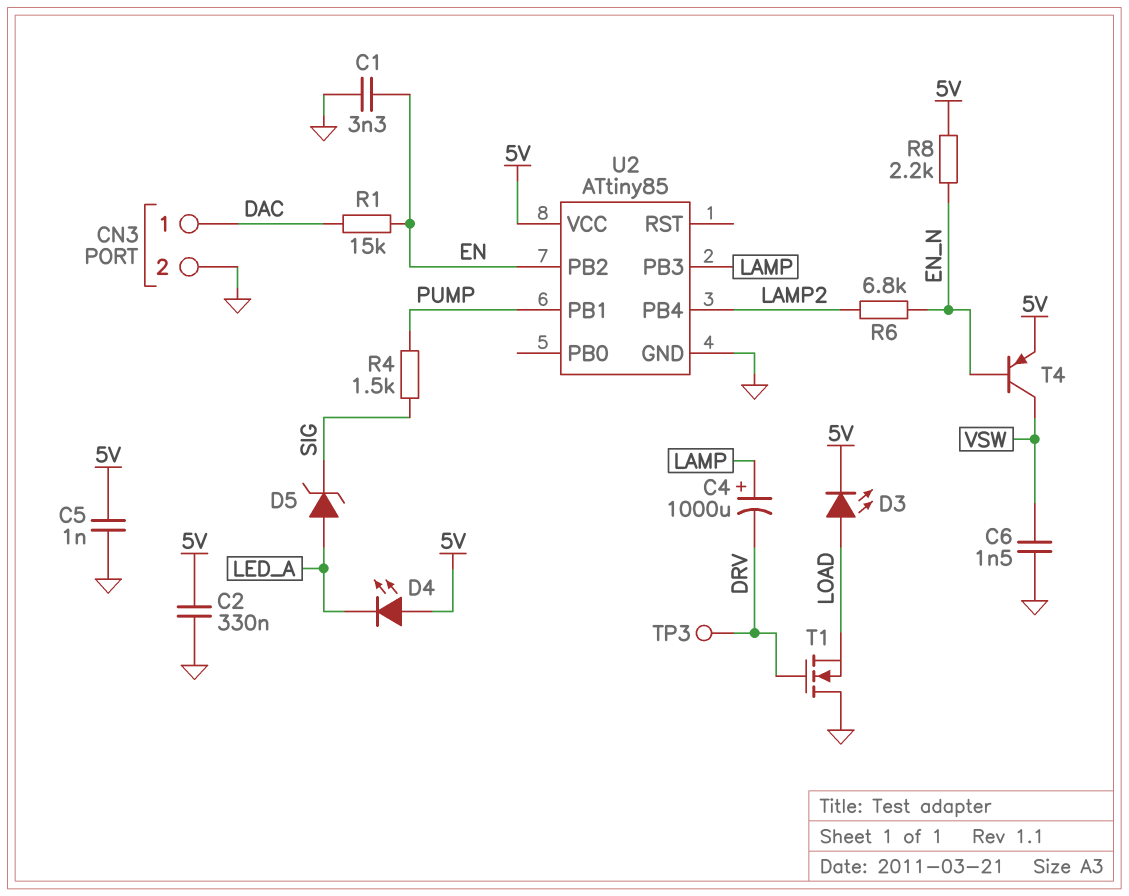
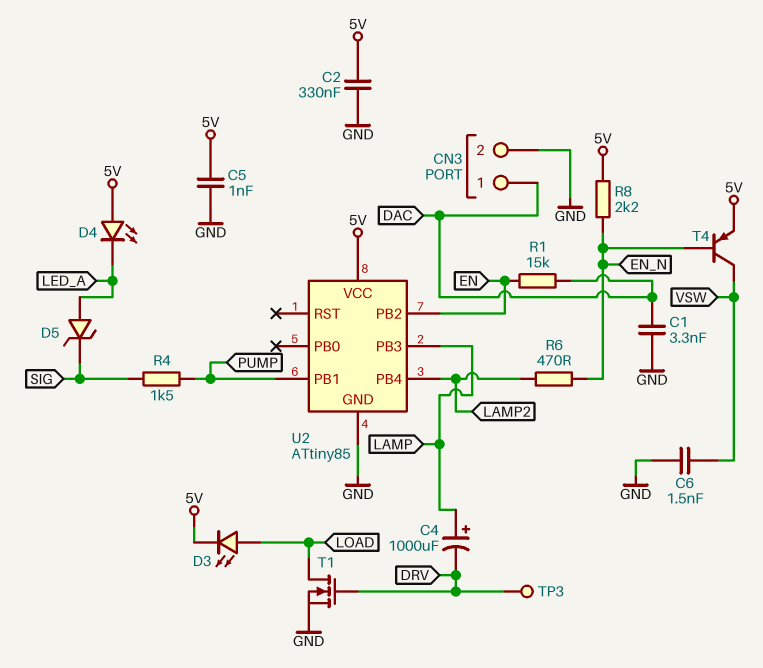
C1: 3.3nF (EN, GND) -> 3.3nF (DAC, GND)
R6: 6.8k (EN_N, LAMP2) -> 470 (EN_N, LAMP2)
T1: NMOS (G DRV, D GND, S LOAD) -> NMOS (G DRV, D LOAD, S GND)

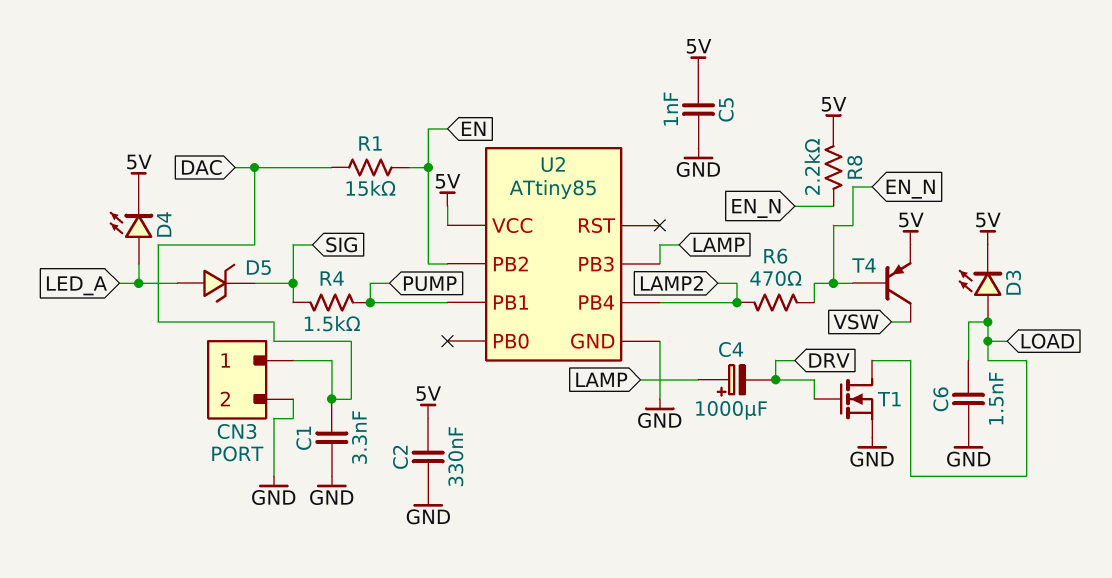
C6: 1.5nF (GND, VSW) -> 1.5nF (GND, LOAD)
D4: LED (A 5V, K LED_A) -> LED (A LED_A, K 5V)
TP3: test point (DRV) -> none

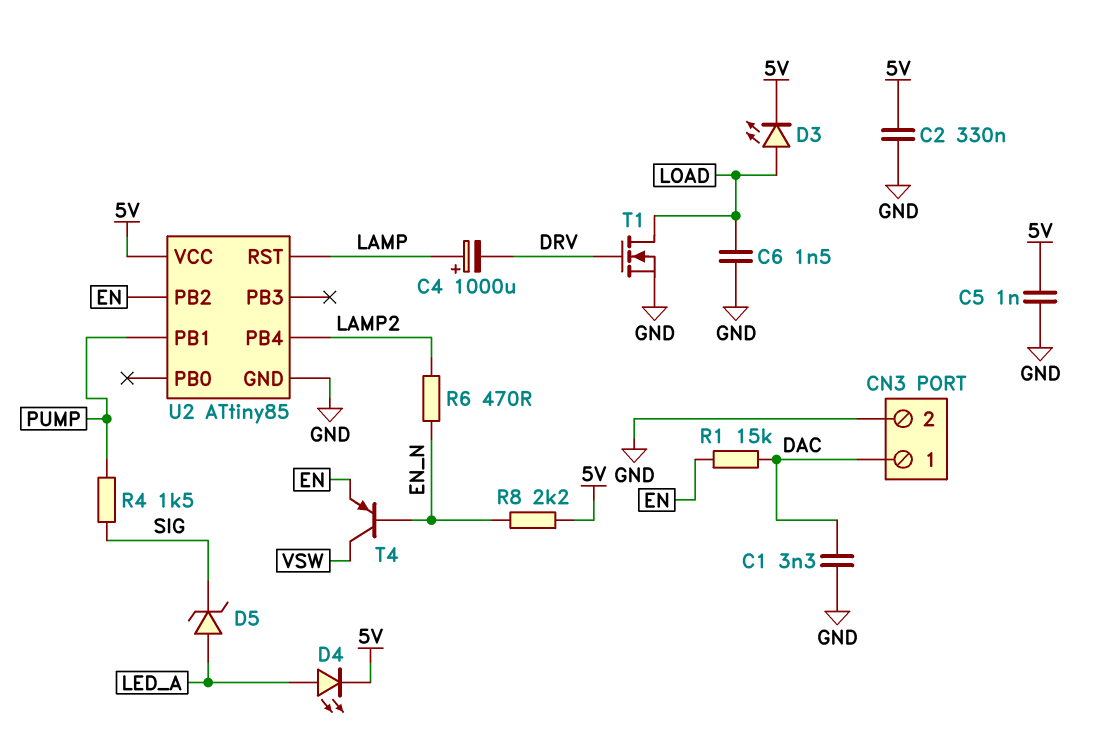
T4: PNP (B EN_N, C VSW, E 5V) -> PNP (B EN_N, C VSW, E EN)
U2 pin PB3: LAMP -> none
U2 pin RST: none -> LAMP

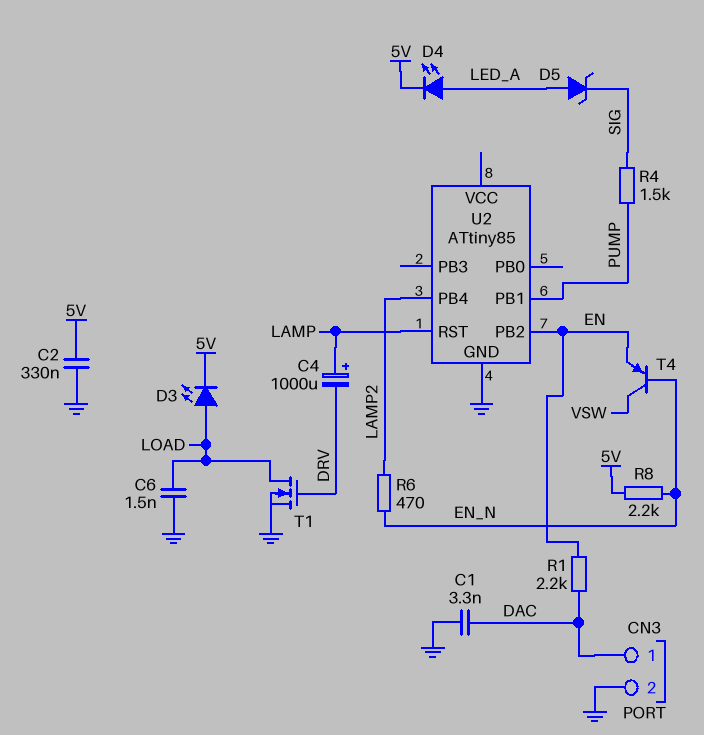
C5: 1nF (5V, GND) -> none
R1: 15k (DAC, EN) -> 2.2k (DAC, EN)
U2 pin VCC: 5V -> none

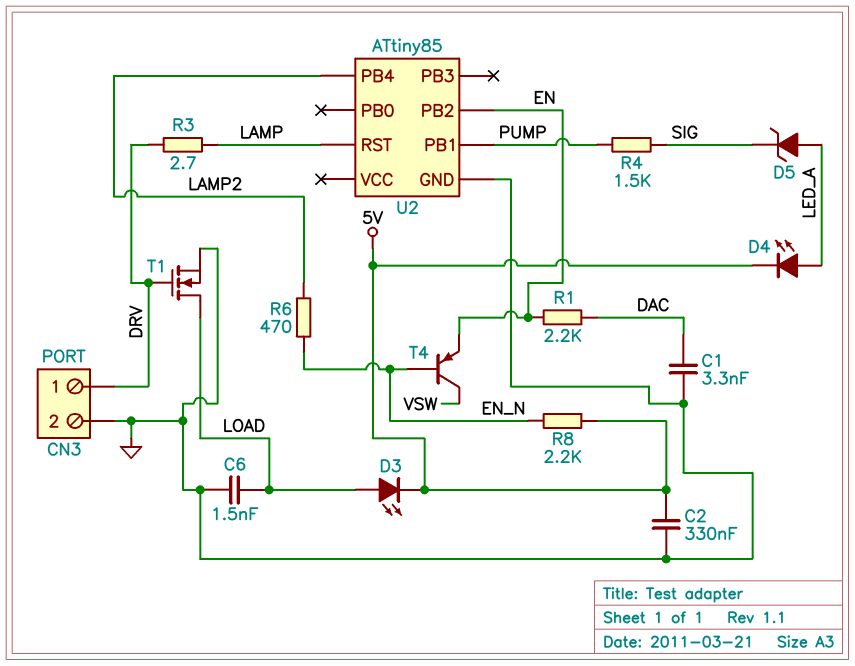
C4: 1000uF (plus LAMP, minus DRV) -> none
CN3 pin 1: DAC -> DRV
R3: none -> 2.7 (DRV, LAMP)

